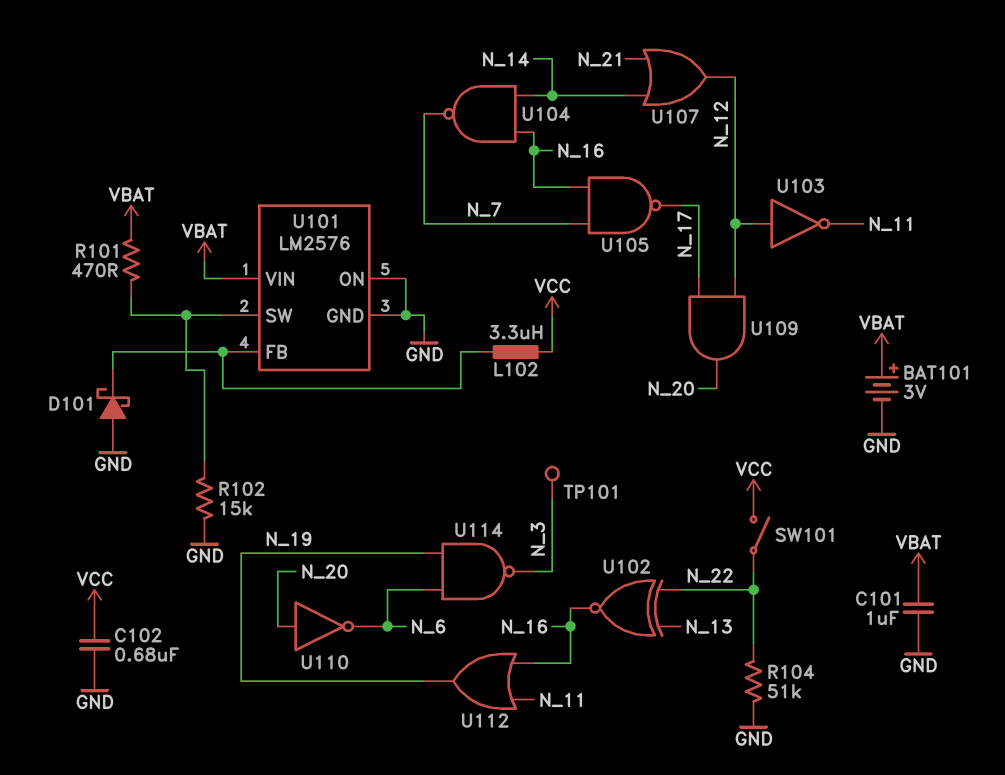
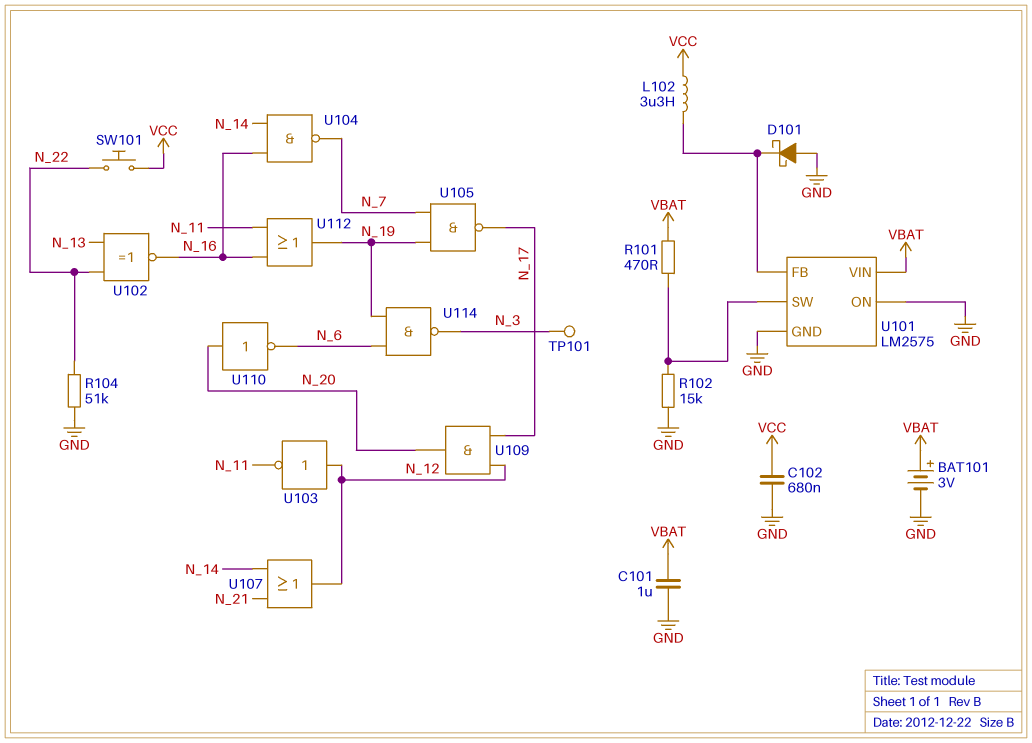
SW101: switch (N_22, VCC) -> button (N_22, VCC)
U101: LM2576 -> LM2575
U105: NAND (in N_7, in N_16, out N_17) -> NAND (in N_7, in N_19, out N_17)

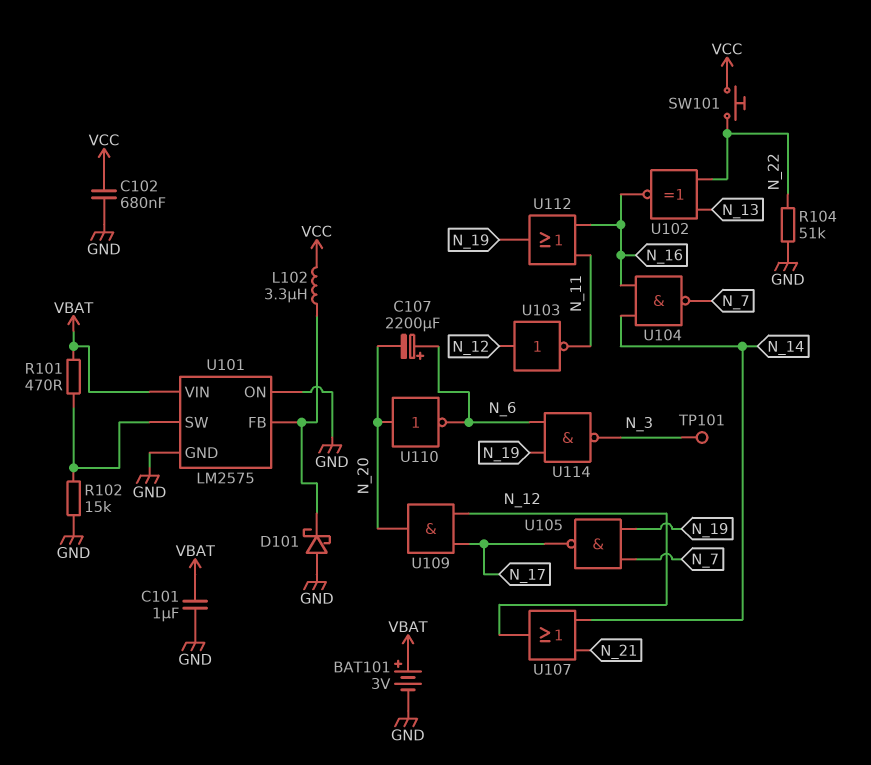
C107: none -> 2200uF (plus N_6, minus N_20)

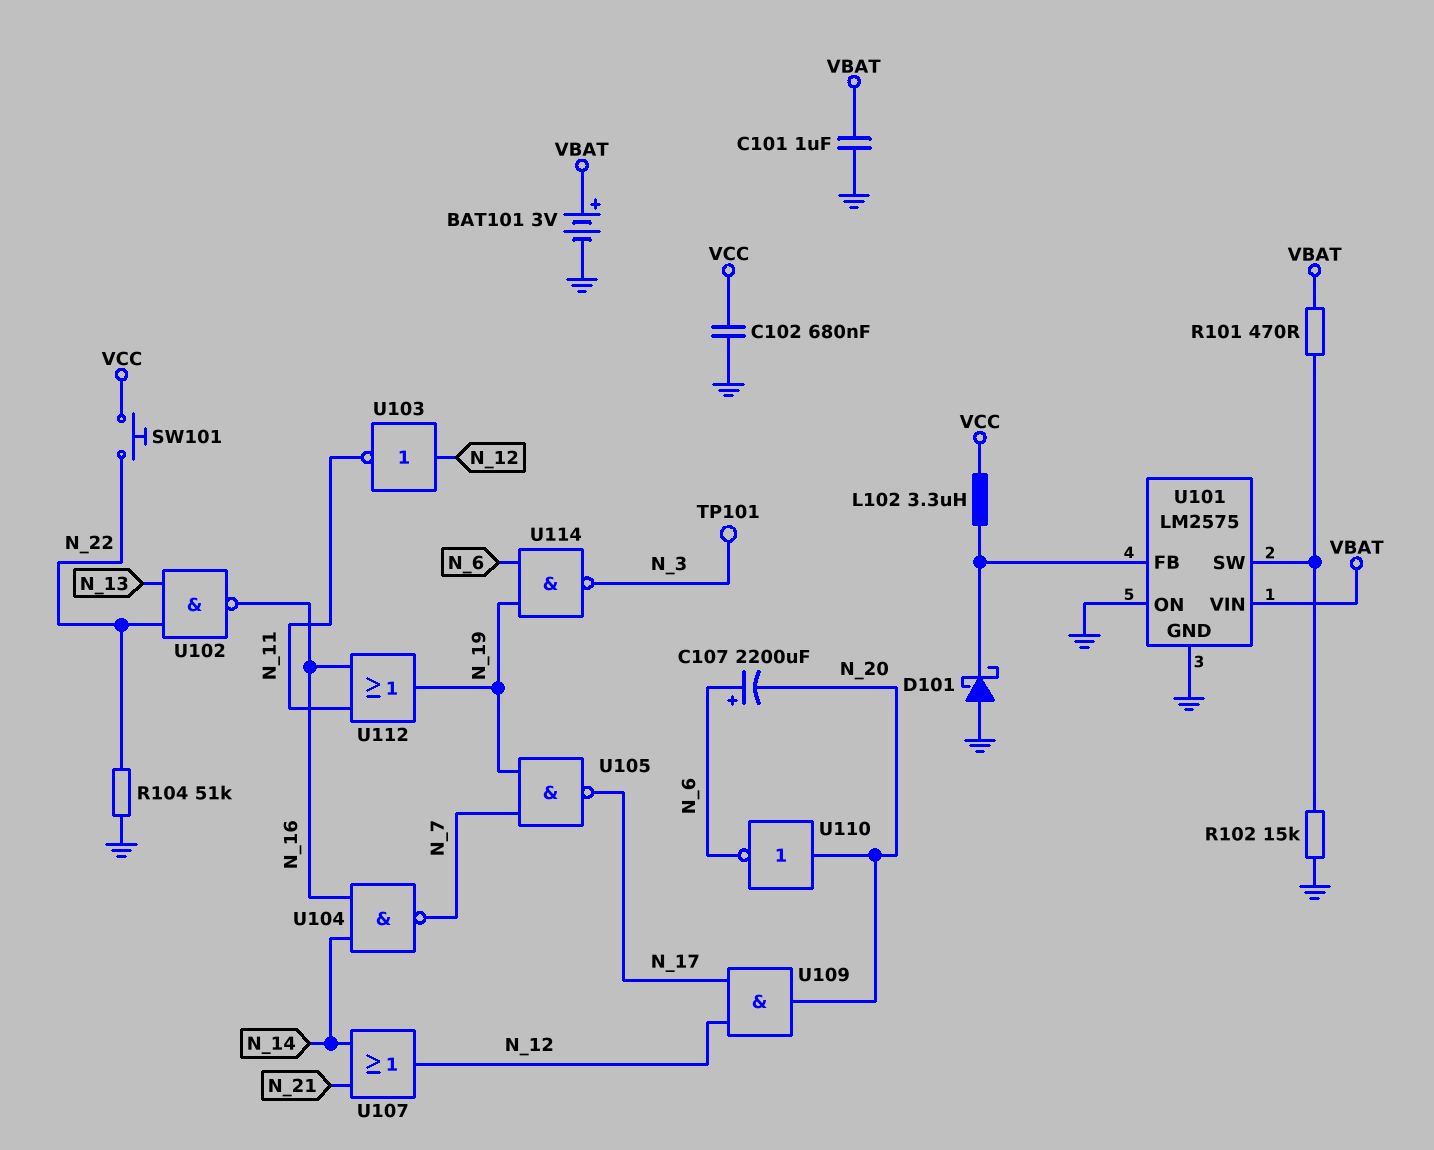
U102: XNOR (in N_13, in N_22, out N_16) -> NAND (in N_13, in N_22, out N_16)

